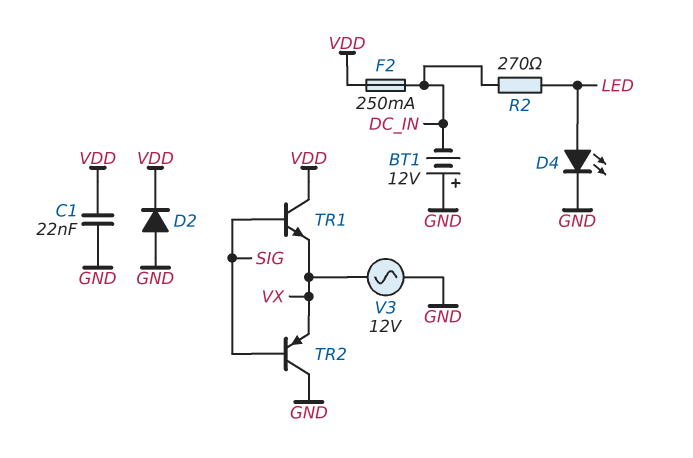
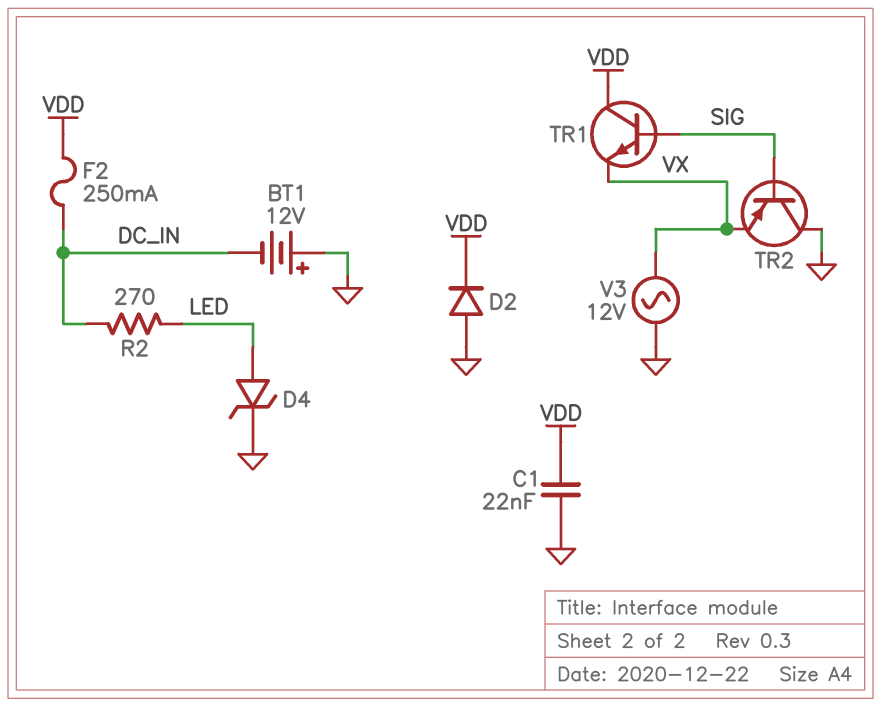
D4: LED (A LED, K GND) -> zener (A LED, K GND)

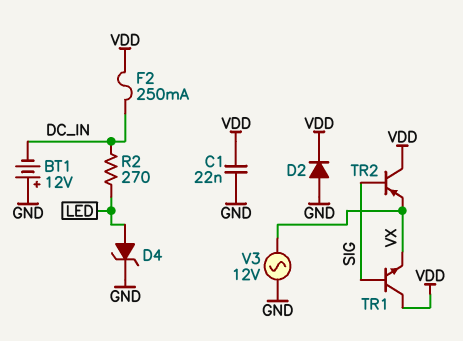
TR2: PNP (B SIG, C GND, E VX) -> PNP (B SIG, C VDD, E VX)

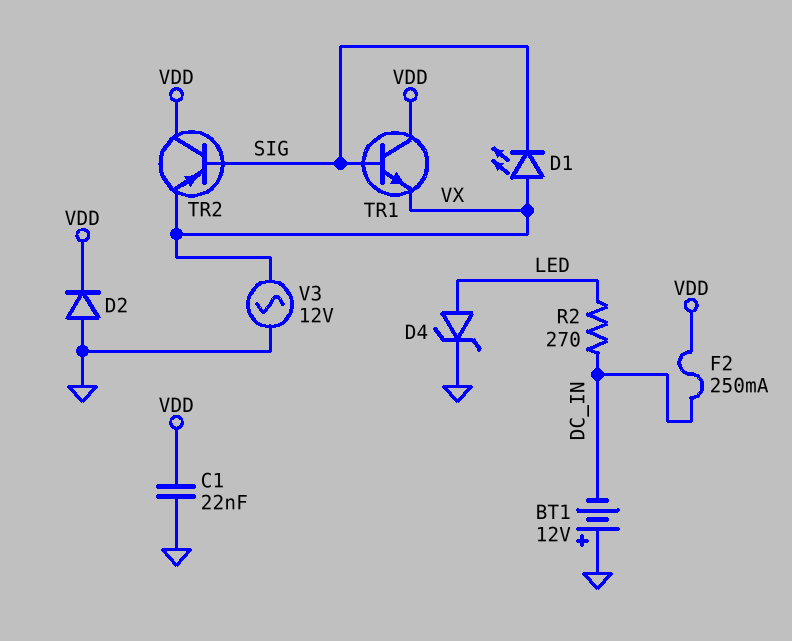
D1: none -> LED (A VX, K SIG)

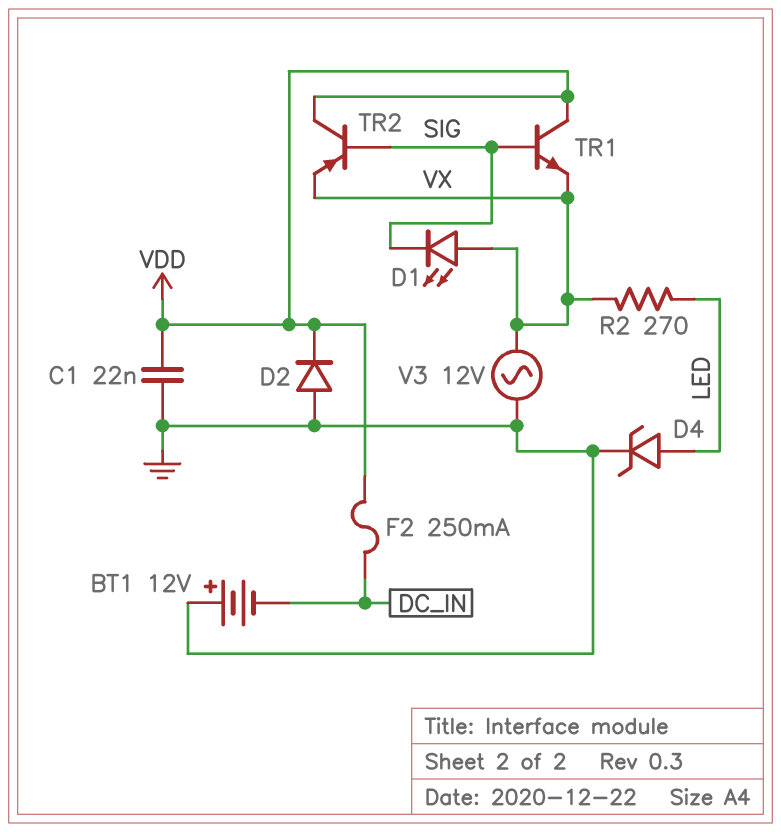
R2: 270 (DC_IN, LED) -> 270 (LED, VX)

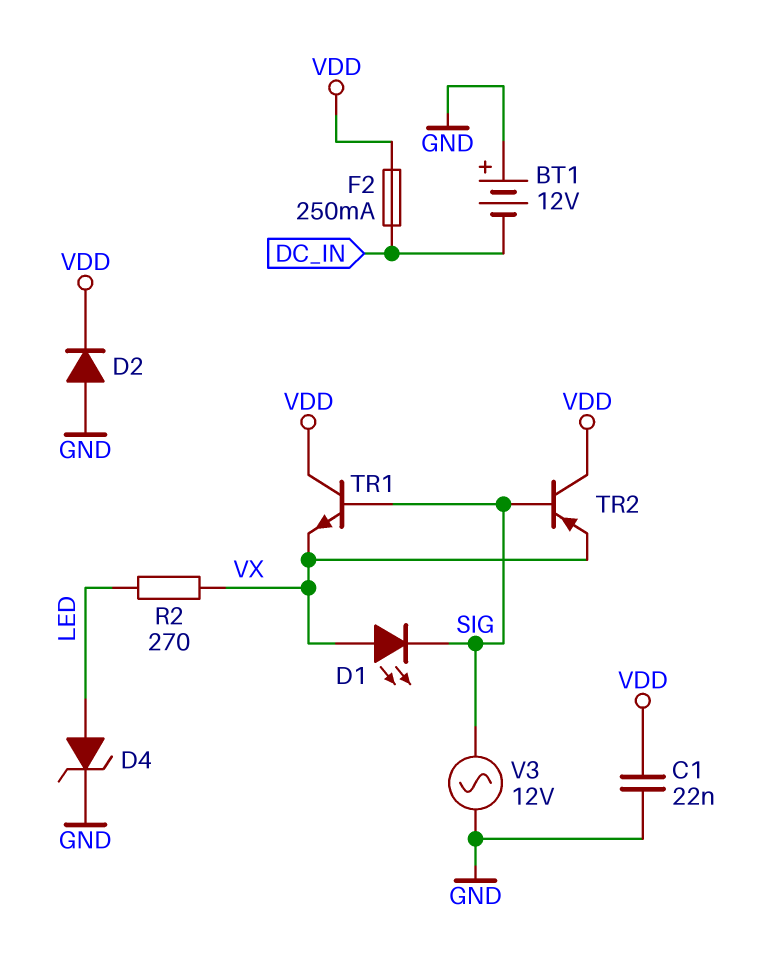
V3: AC 12V (GND, VX) -> AC 12V (GND, SIG)

